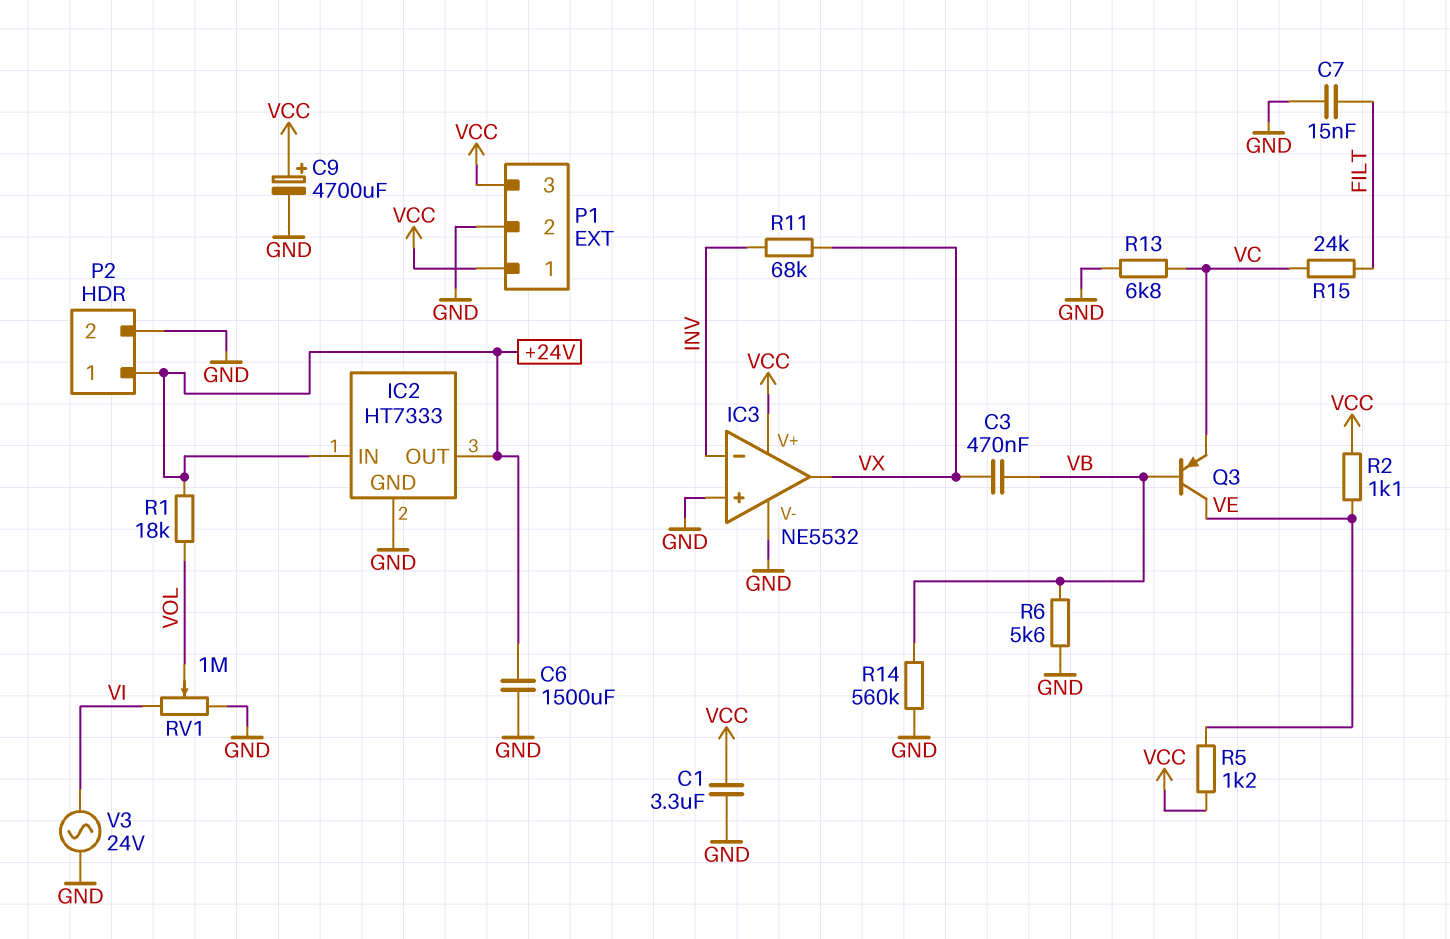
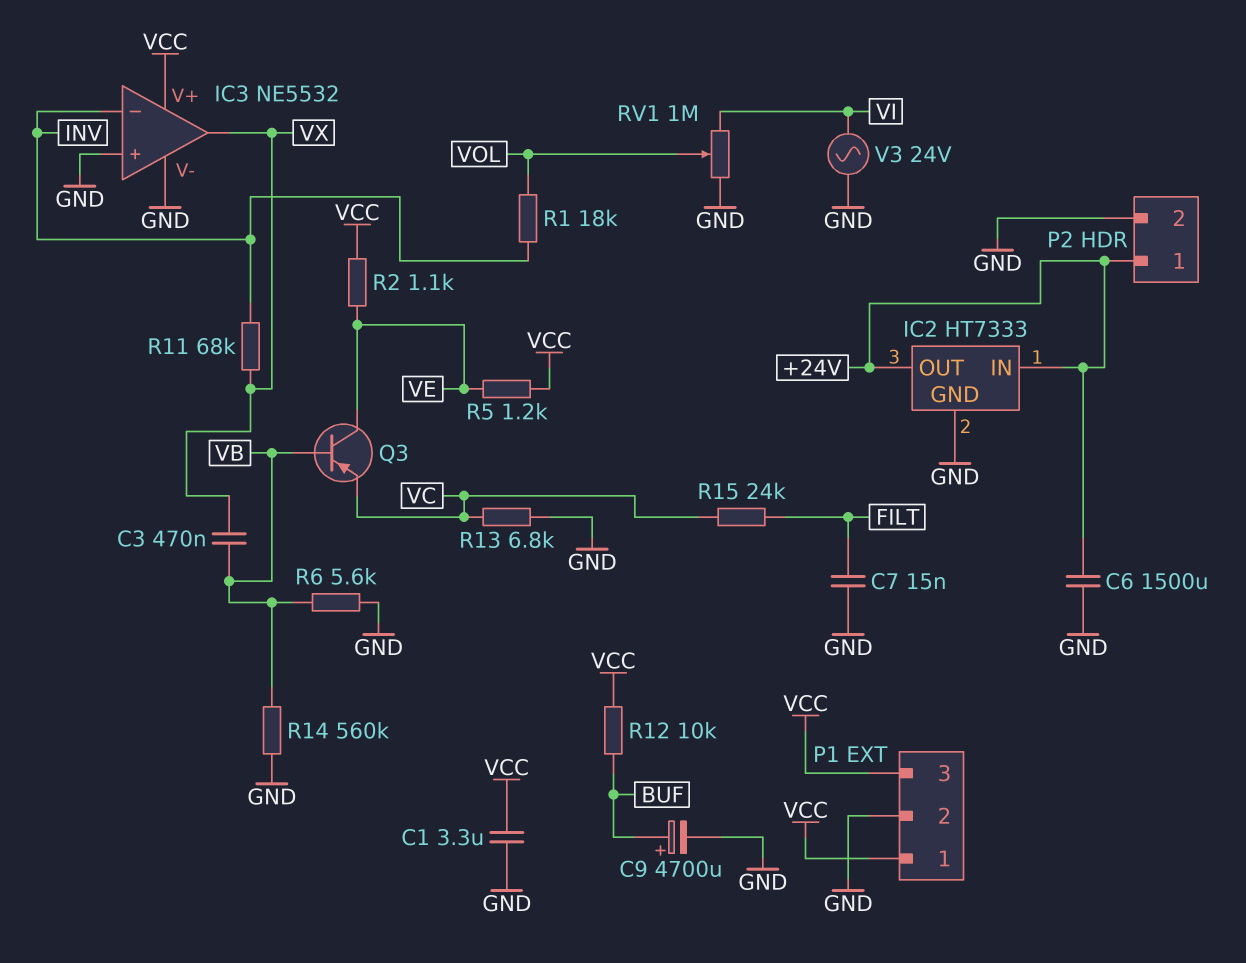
C9: 4700uF (plus VCC, minus GND) -> 4700uF (plus BUF, minus GND)
R1: 18k (+24V, VOL) -> 18k (INV, VOL)
R12: none -> 10k (BUF, VCC)

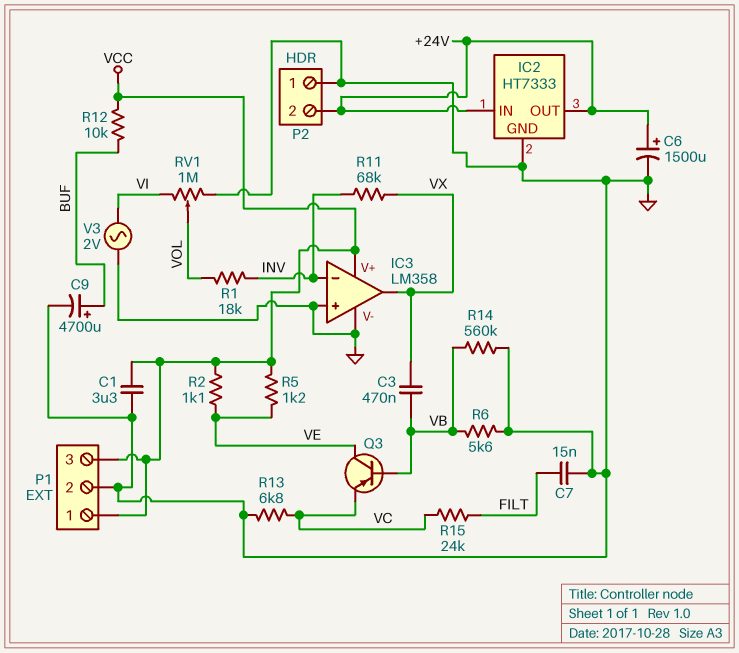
C6: 1500uF (+24V, GND) -> 1500uF (plus +24V, minus GND)
IC3: NE5532 -> LM358
P2 pin 1: +24V -> GND
P2 pin 2: GND -> +24V
V3: AC 24V (GND, VI) -> AC 2V (GND, VI)

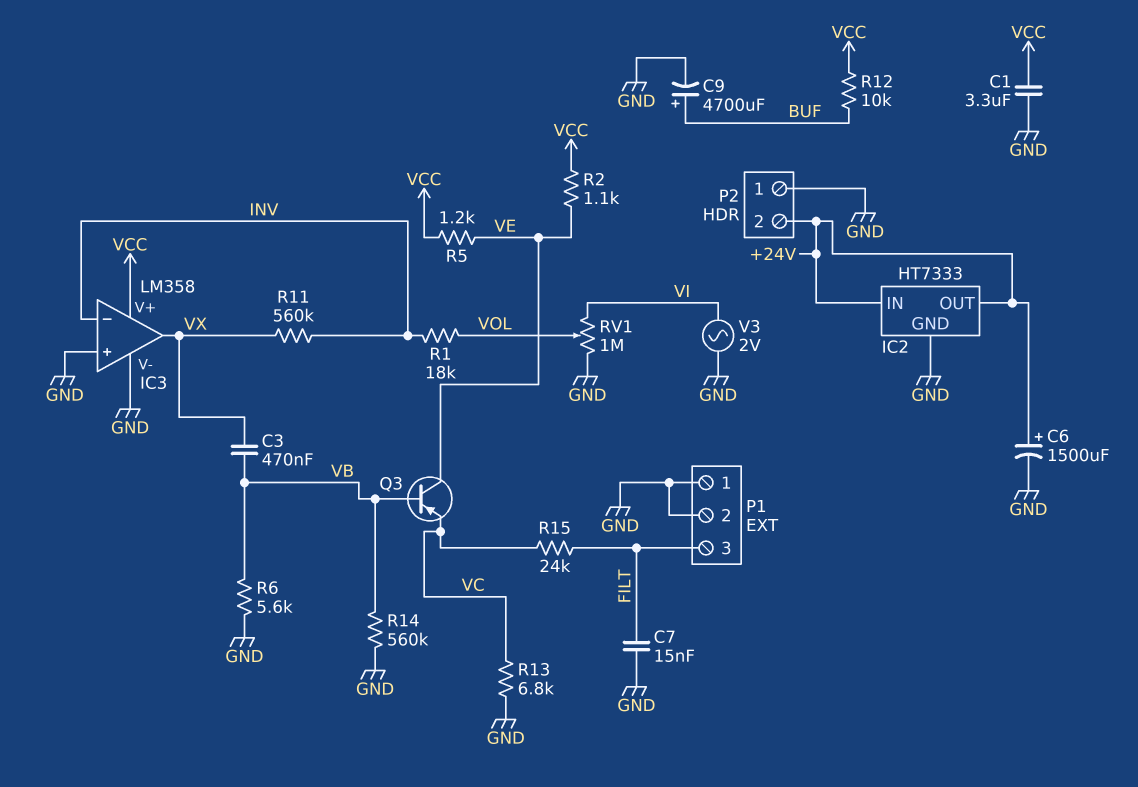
P1 pin 1: VCC -> GND
P1 pin 3: VCC -> FILT
R11: 68k (INV, VX) -> 560k (INV, VX)

